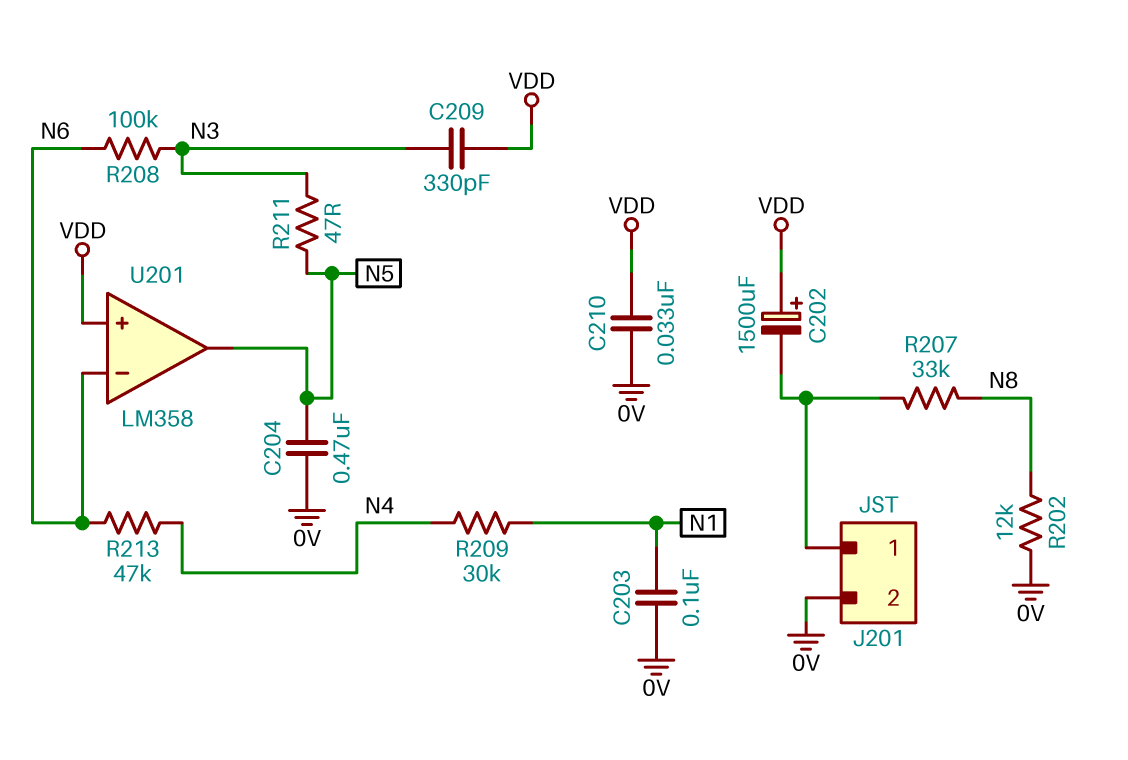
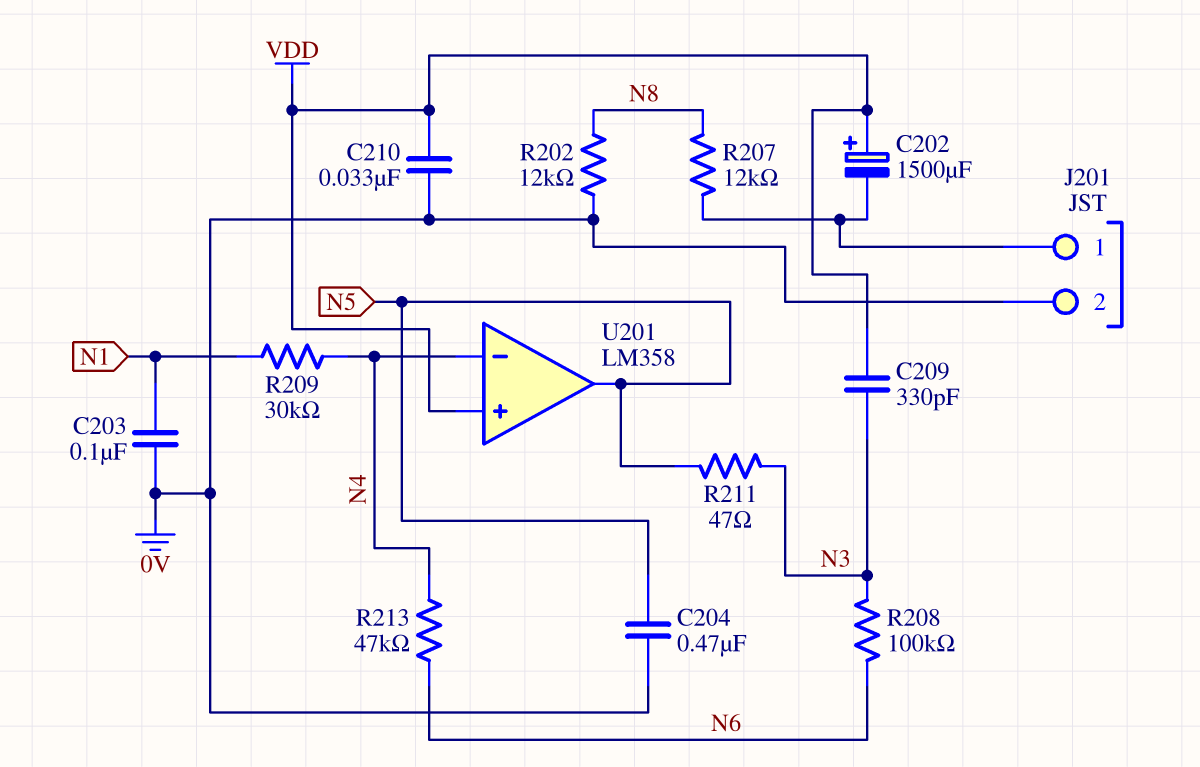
R207: 33k (J201/1, N8) -> 12k (J201/1, N8)
U201 pin in-: N6 -> N4

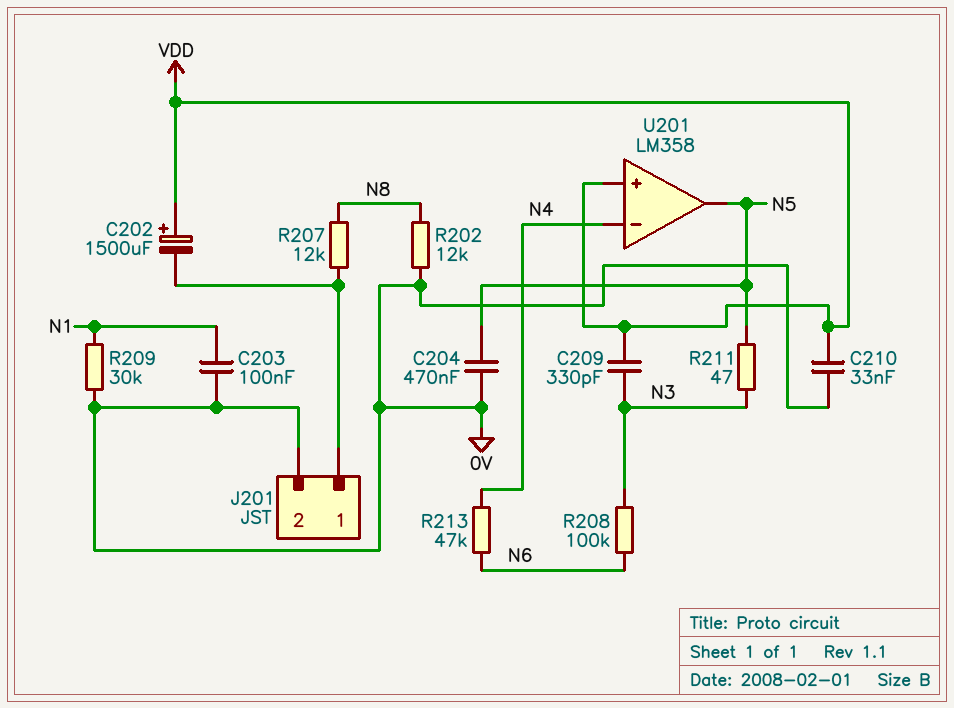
R209: 30k (N1, N4) -> 30k (0V, N1)

